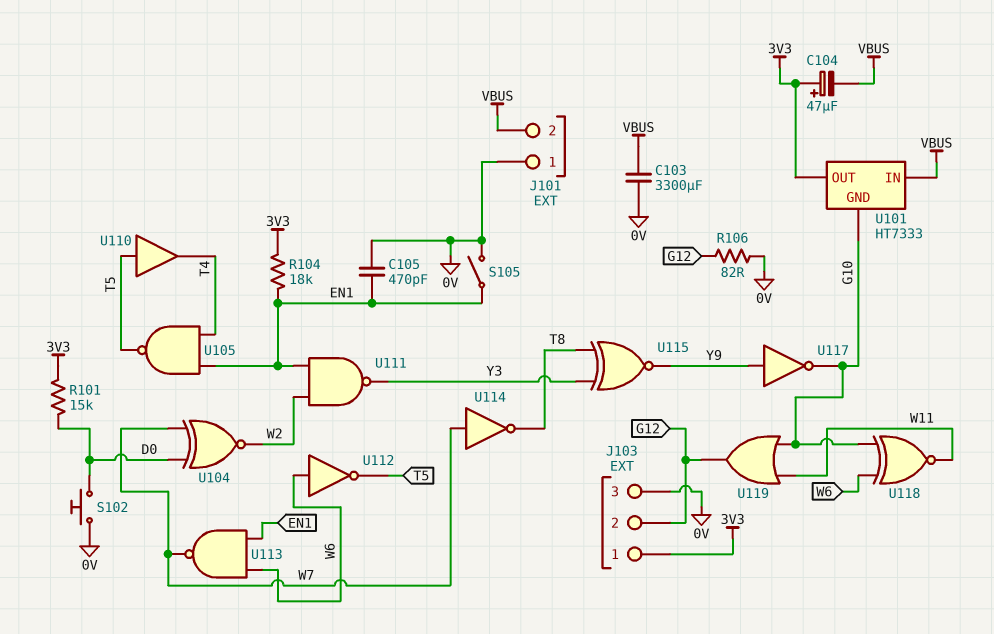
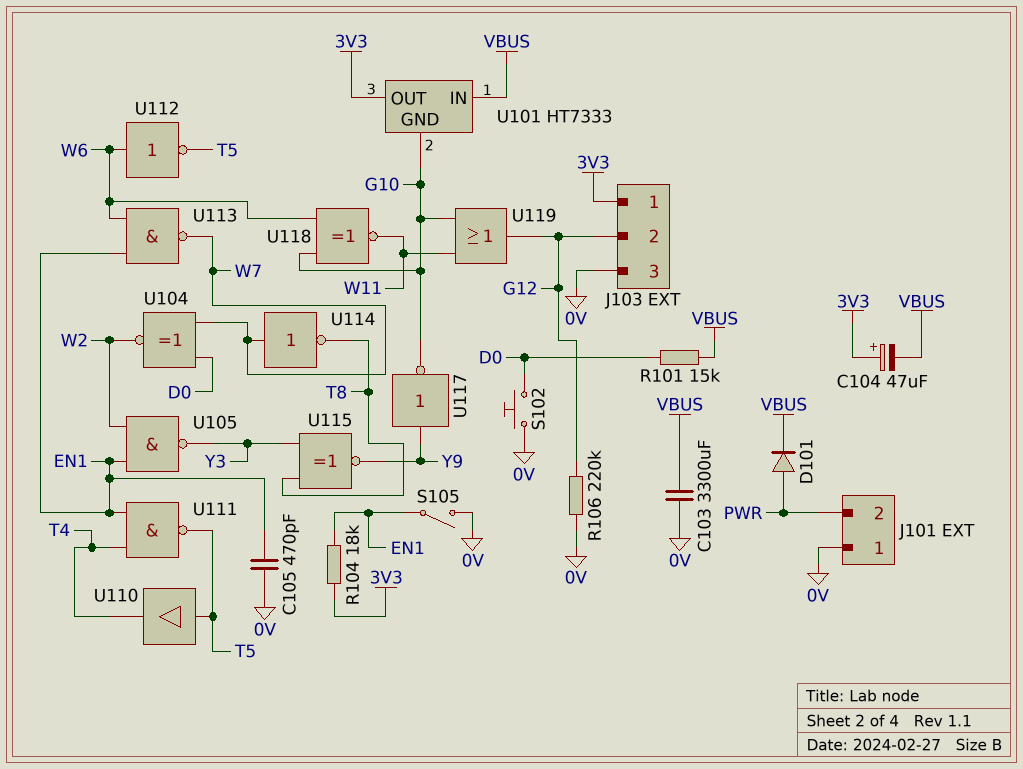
D101: none -> diode (A PWR, K VBUS)
J101 pin 2: VBUS -> PWR
R101: 15k (3V3, D0) -> 15k (D0, VBUS)
R106: 82 (0V, G12) -> 220k (0V, G12)
U105: NAND (in EN1, in T4, out T5) -> NAND (in EN1, in W2, out Y3)
U111: NAND (in EN1, in W2, out Y3) -> NAND (in EN1, in T4, out T5)

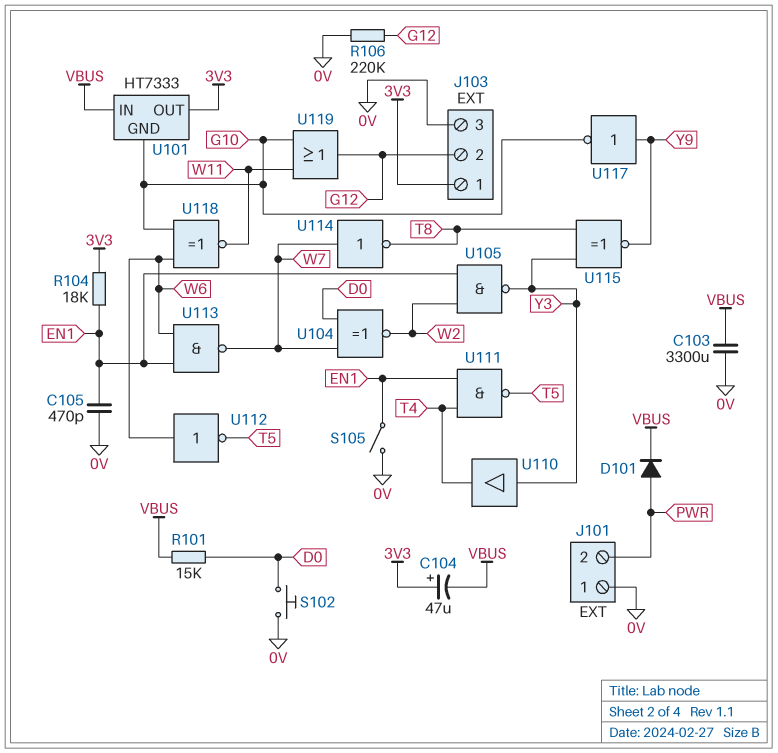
U110: buffer (in T5, out T4) -> buffer (in Y3, out T4)

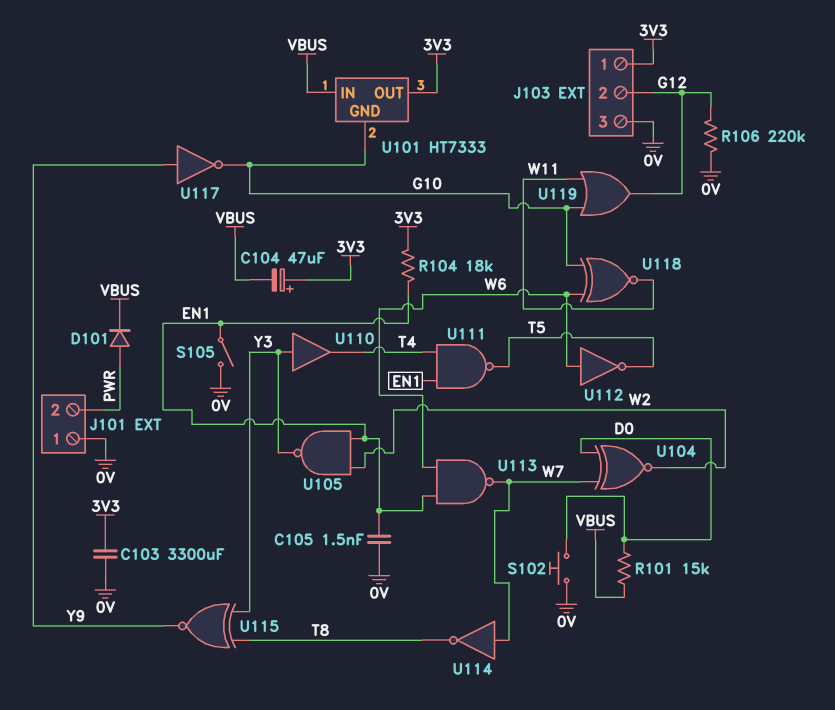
C103: 3300uF (0V, VBUS) -> 3300uF (0V, 3V3)
C105: 470pF (0V, EN1) -> 1.5nF (0V, EN1)

